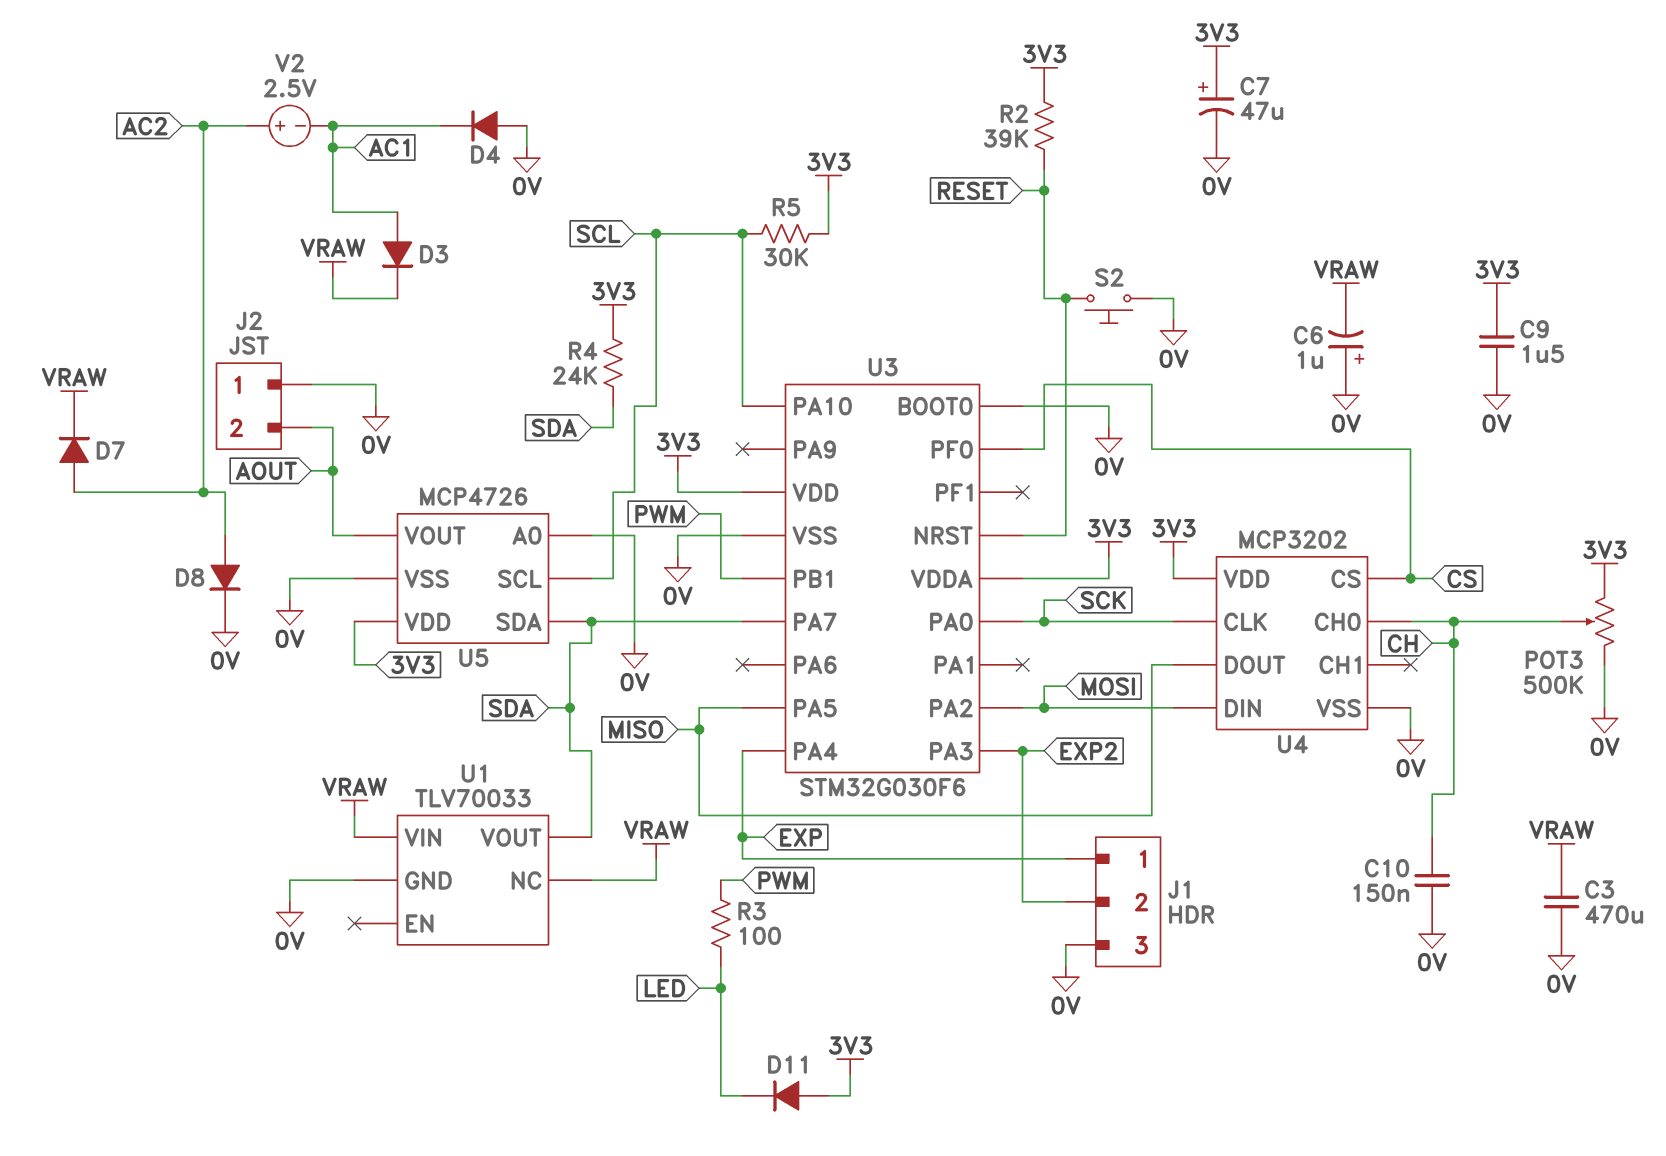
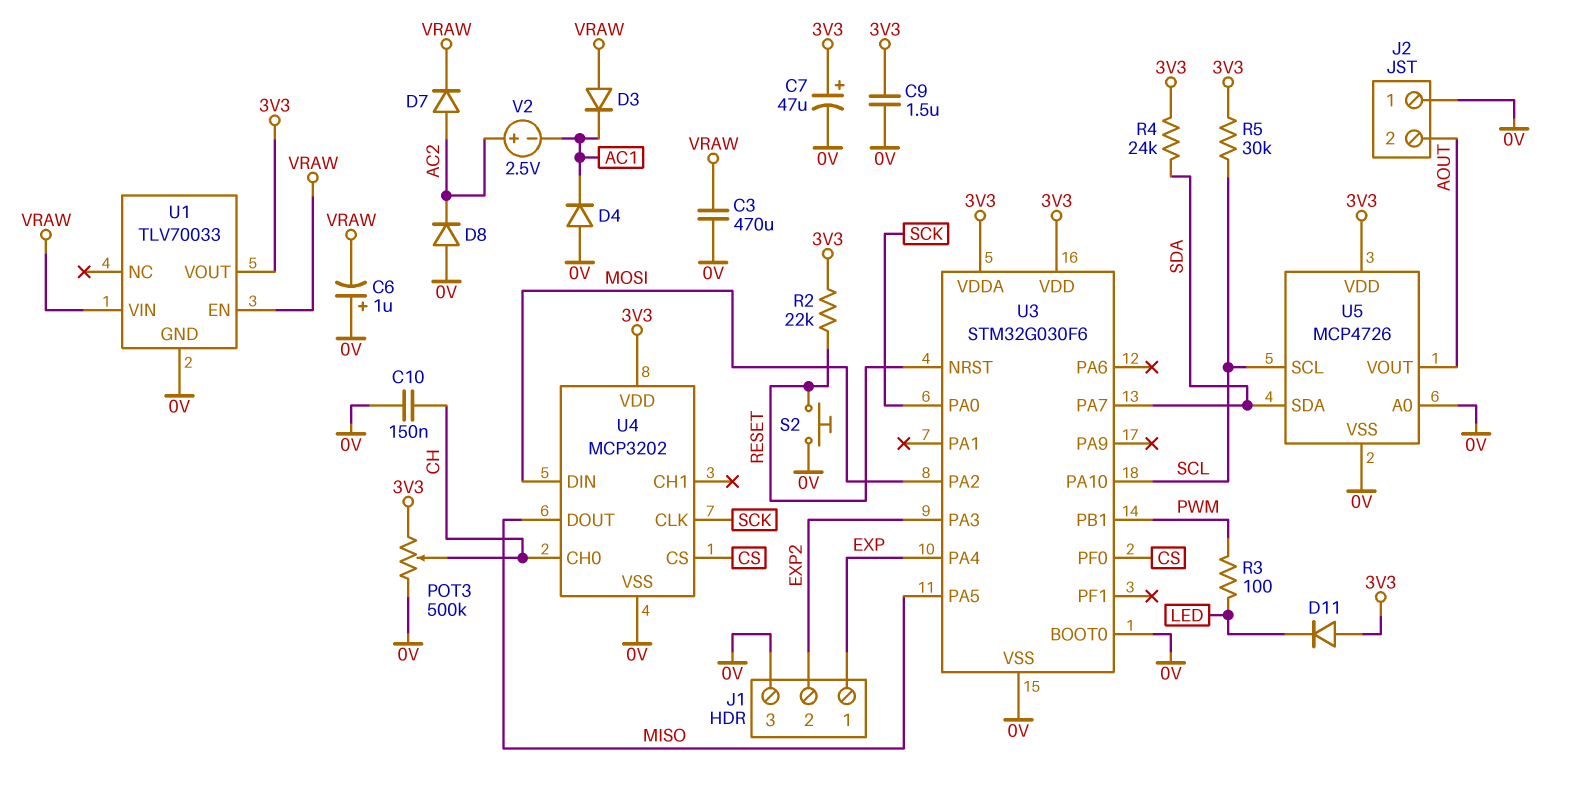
D3: diode (A AC1, K VRAW) -> diode (A VRAW, K AC1)
D8: diode (A AC2, K 0V) -> diode (A 0V, K AC2)
R2: 39k (3V3, RESET) -> 22k (3V3, RESET)
U1 pin EN: none -> VRAW
U1 pin NC: VRAW -> none
U1 pin VOUT: SDA -> 3V3

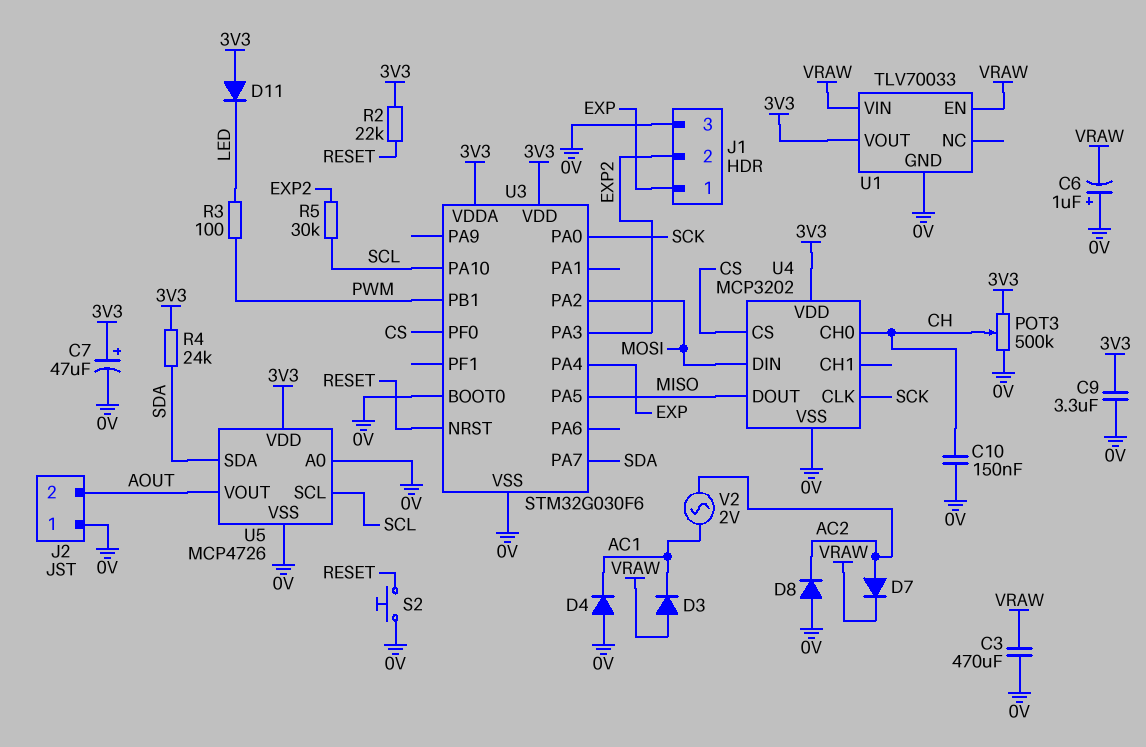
C9: 1.5uF (0V, 3V3) -> 3.3uF (0V, 3V3)
R5: 30k (3V3, SCL) -> 30k (EXP2, SCL)
V2: 2.5V (plus AC2, minus AC1) -> AC 2V (AC1, AC2)

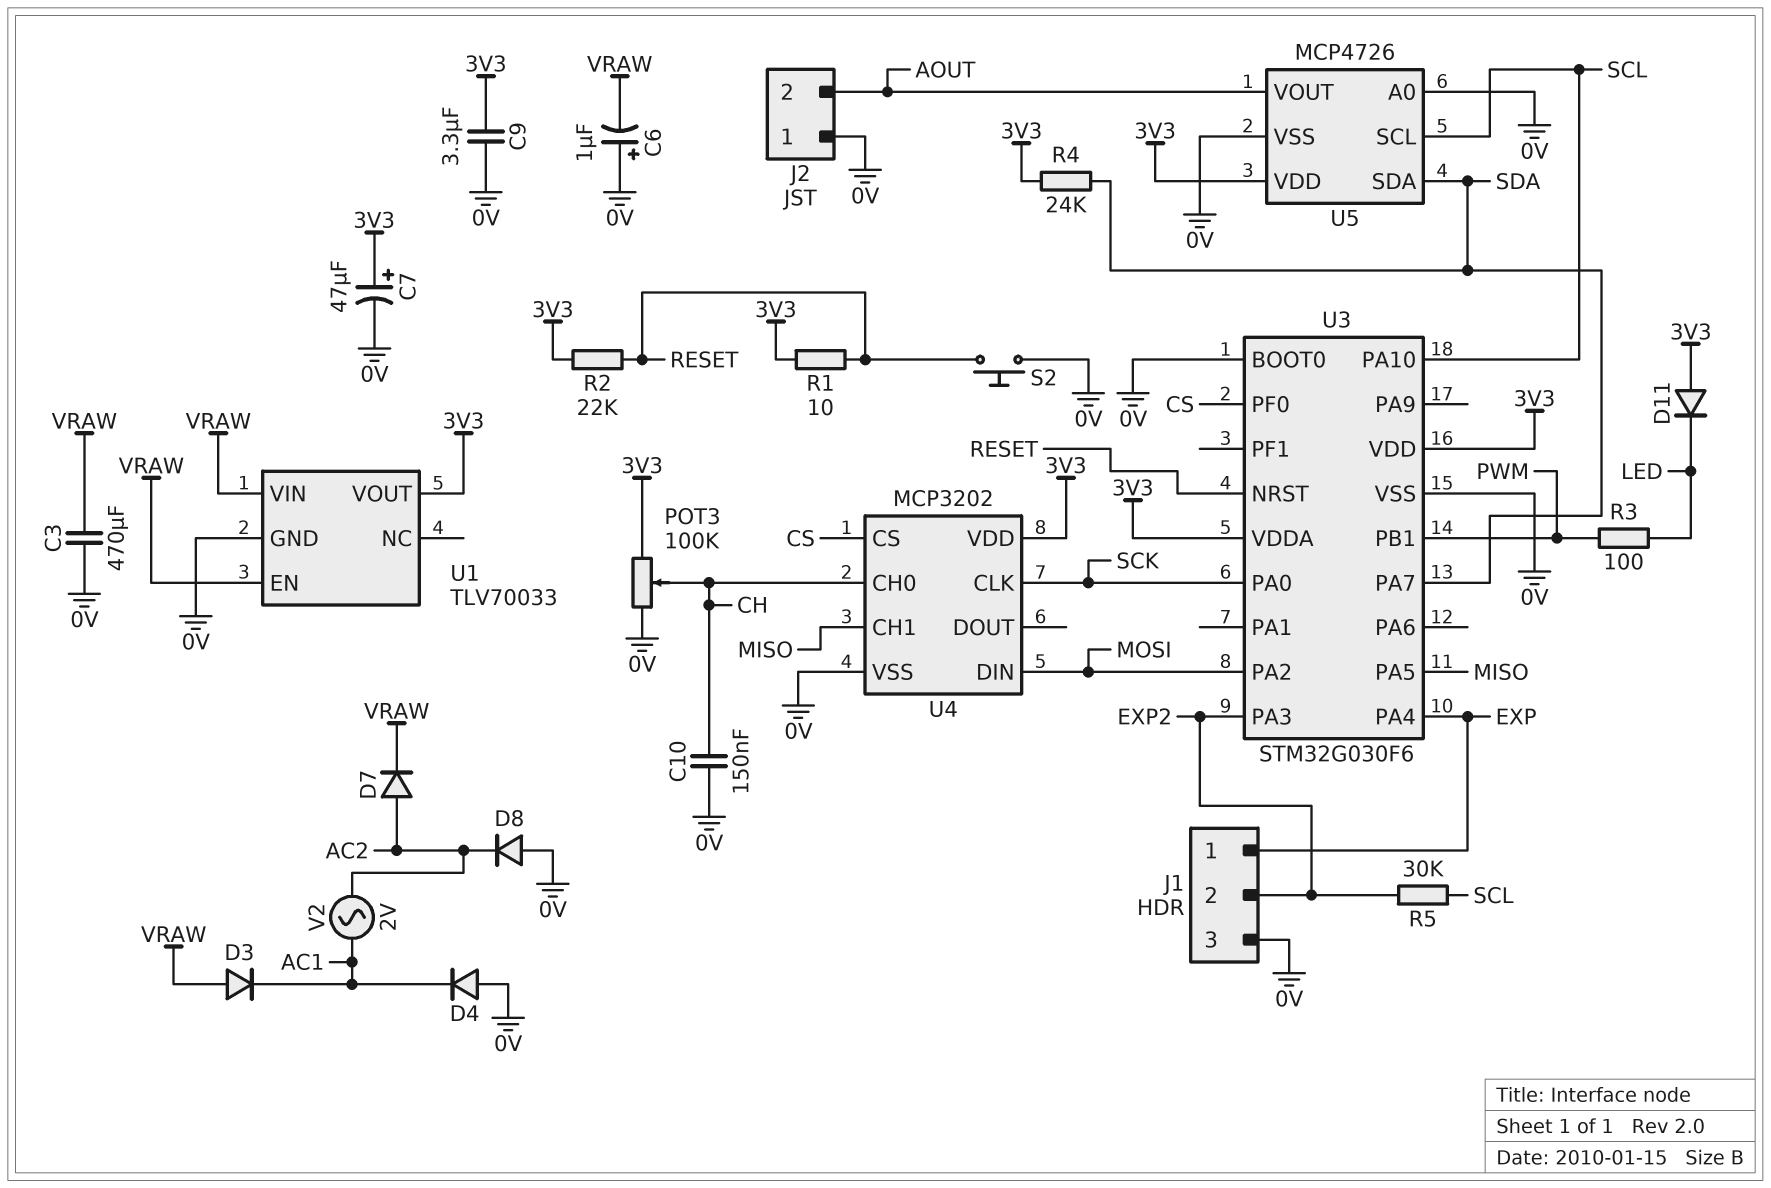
POT3: 500k (0V, 3V3, wiper CH) -> 100k (0V, 3V3, wiper CH)
R1: none -> 10 (3V3, RESET)
U4 pin CH1: none -> MISO
U4 pin DOUT: MISO -> none

